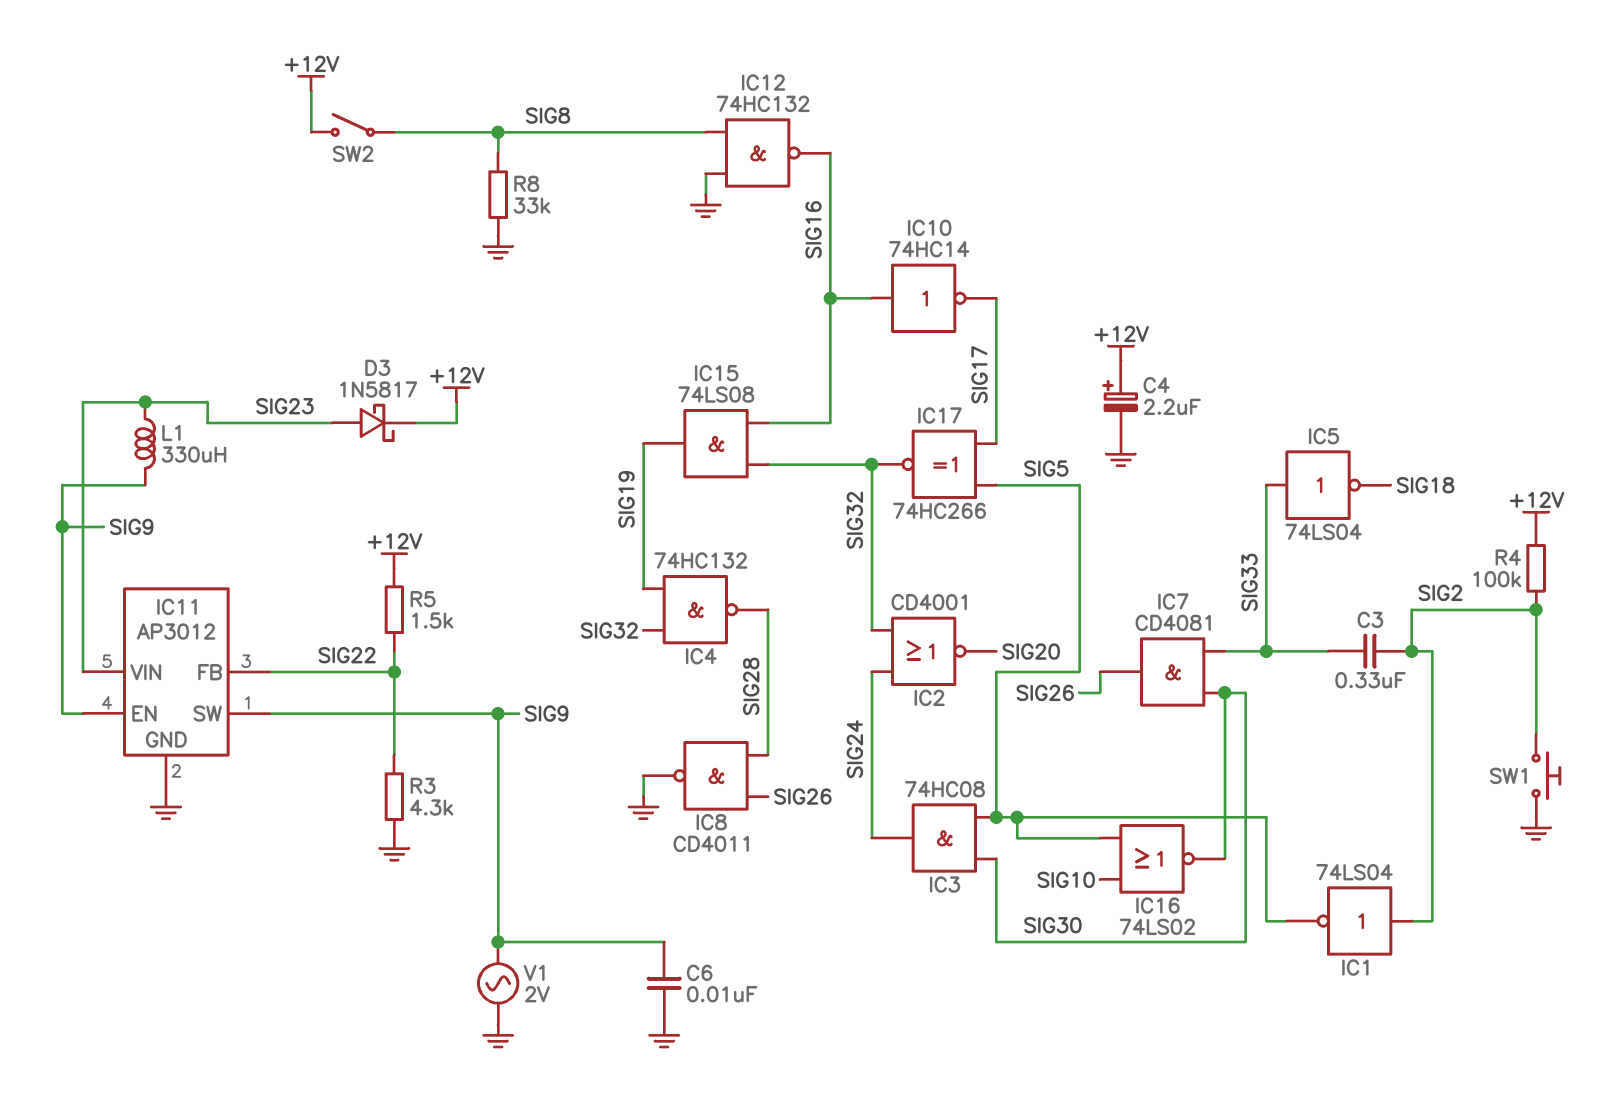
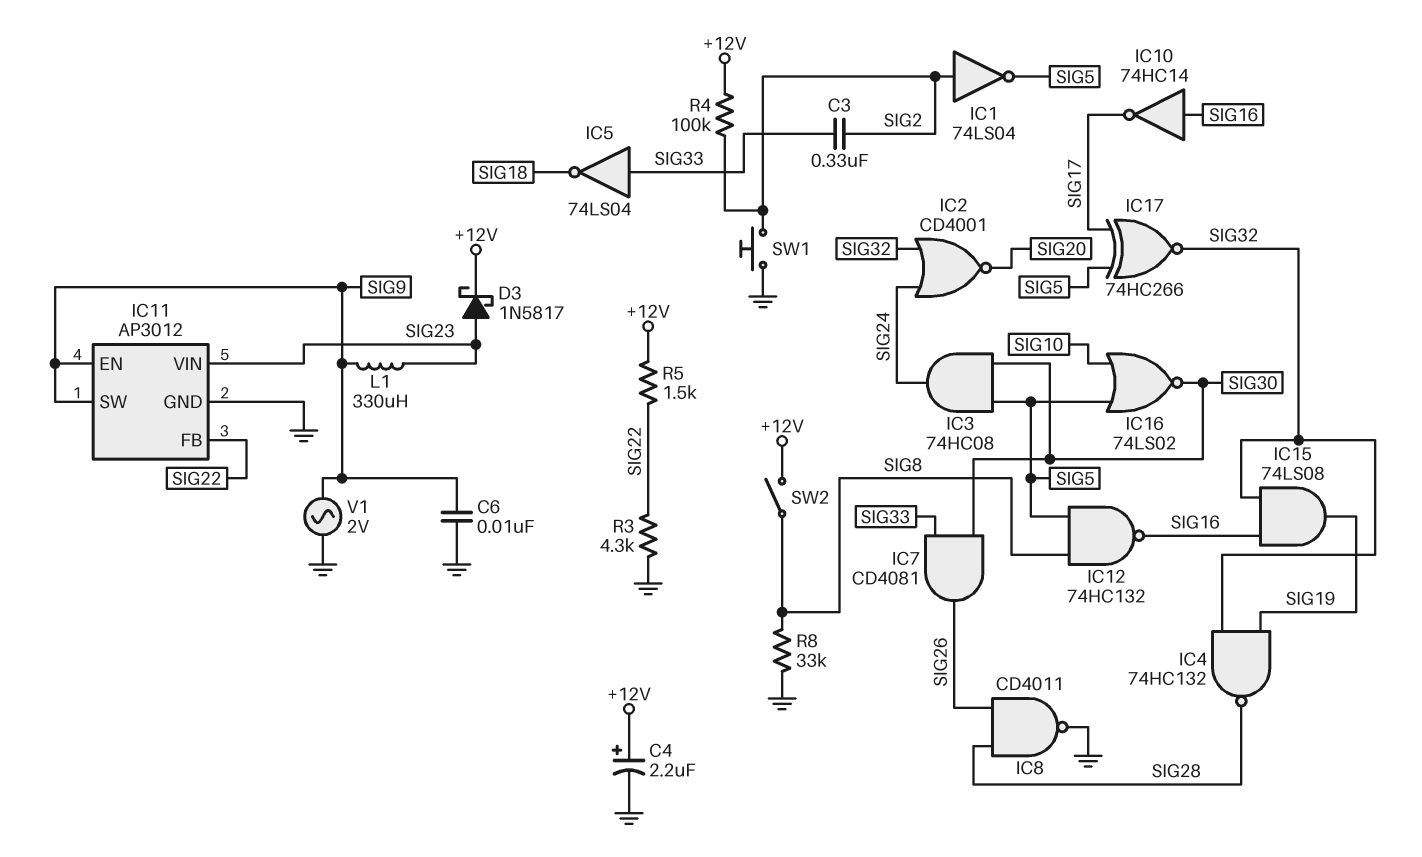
IC12: NAND 74HC132 (in GND, in SIG8, out SIG16) -> NAND 74HC132 (in SIG5, in SIG8, out SIG16)

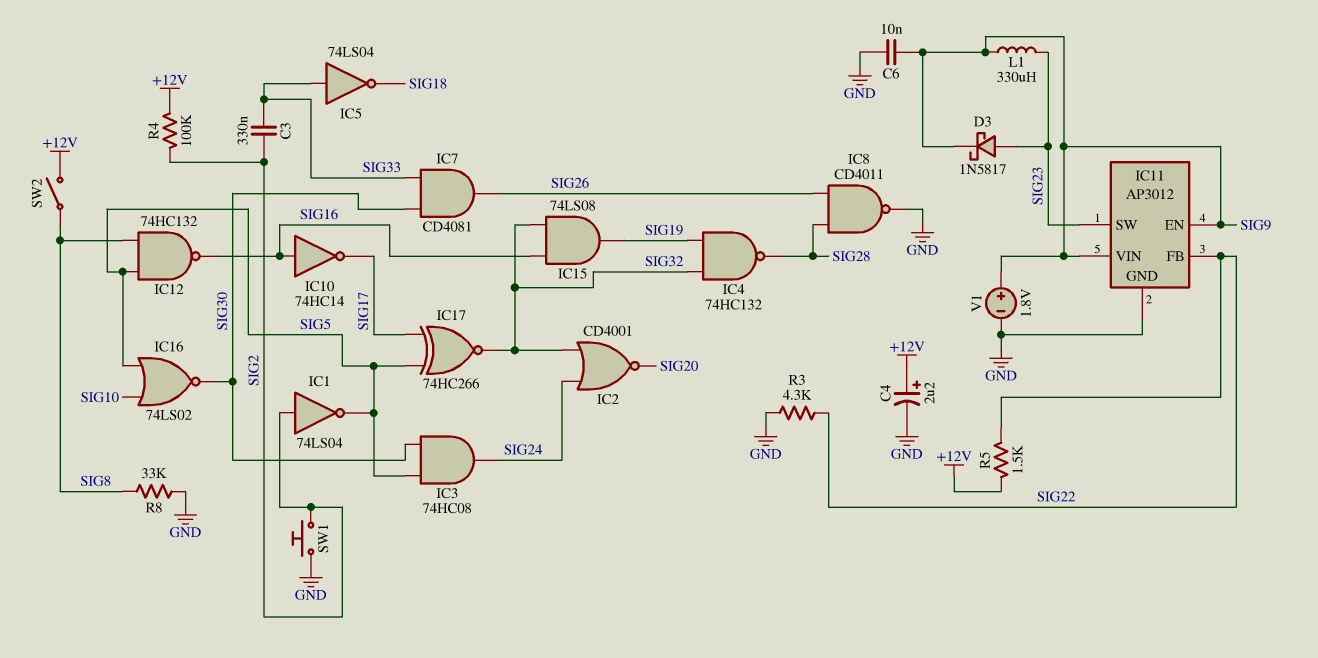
D3: schottky 1N5817 (A SIG23, K +12V) -> schottky 1N5817 (A SIG23, K SIG9)
IC11 pin SW: SIG9 -> SIG23
IC11 pin VIN: SIG23 -> SIG9
V1: AC 2V (GND, SIG9) -> 1.8V (plus SIG9, minus GND)

